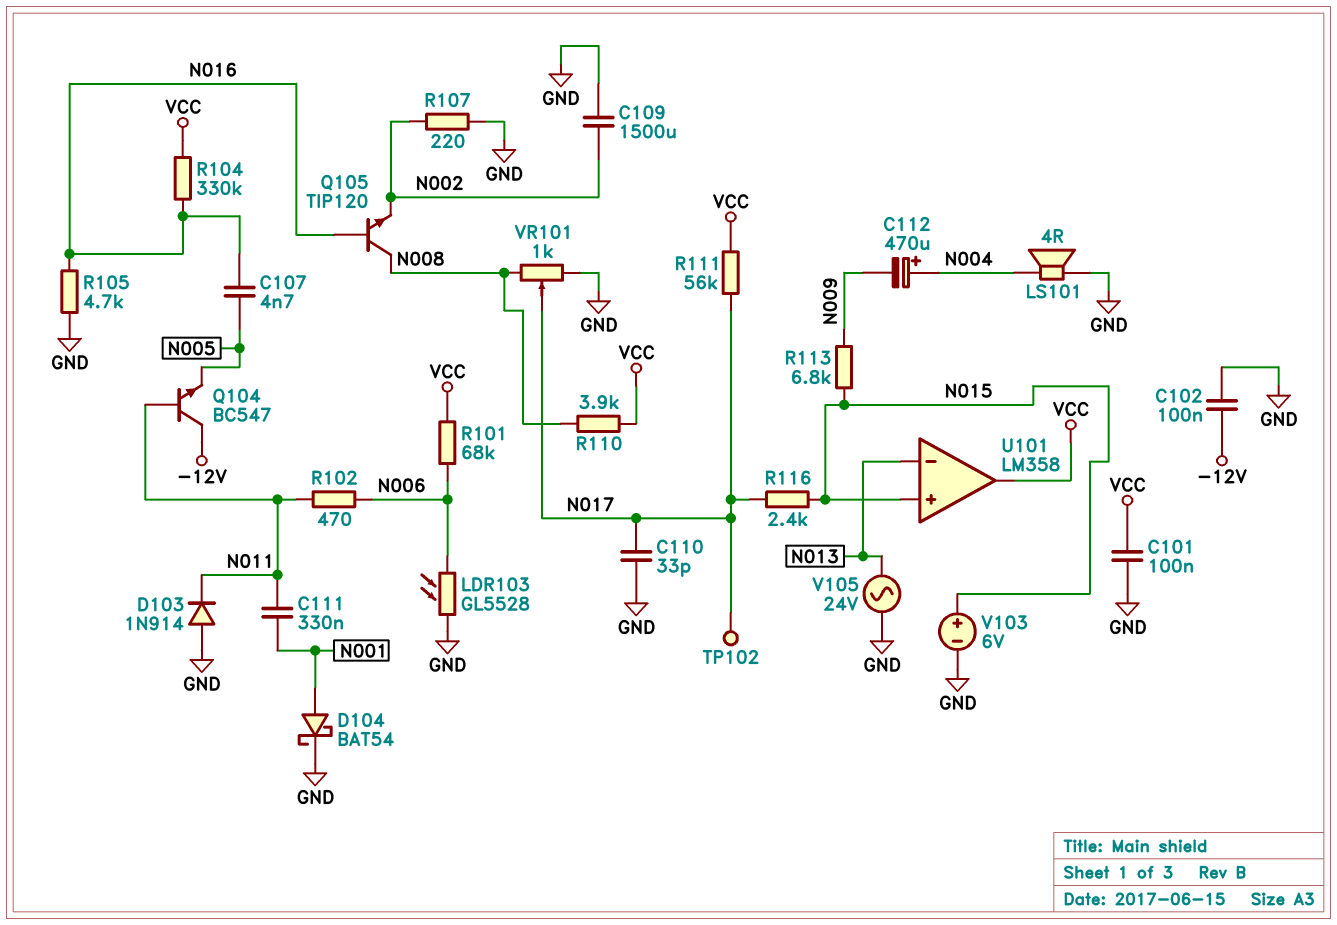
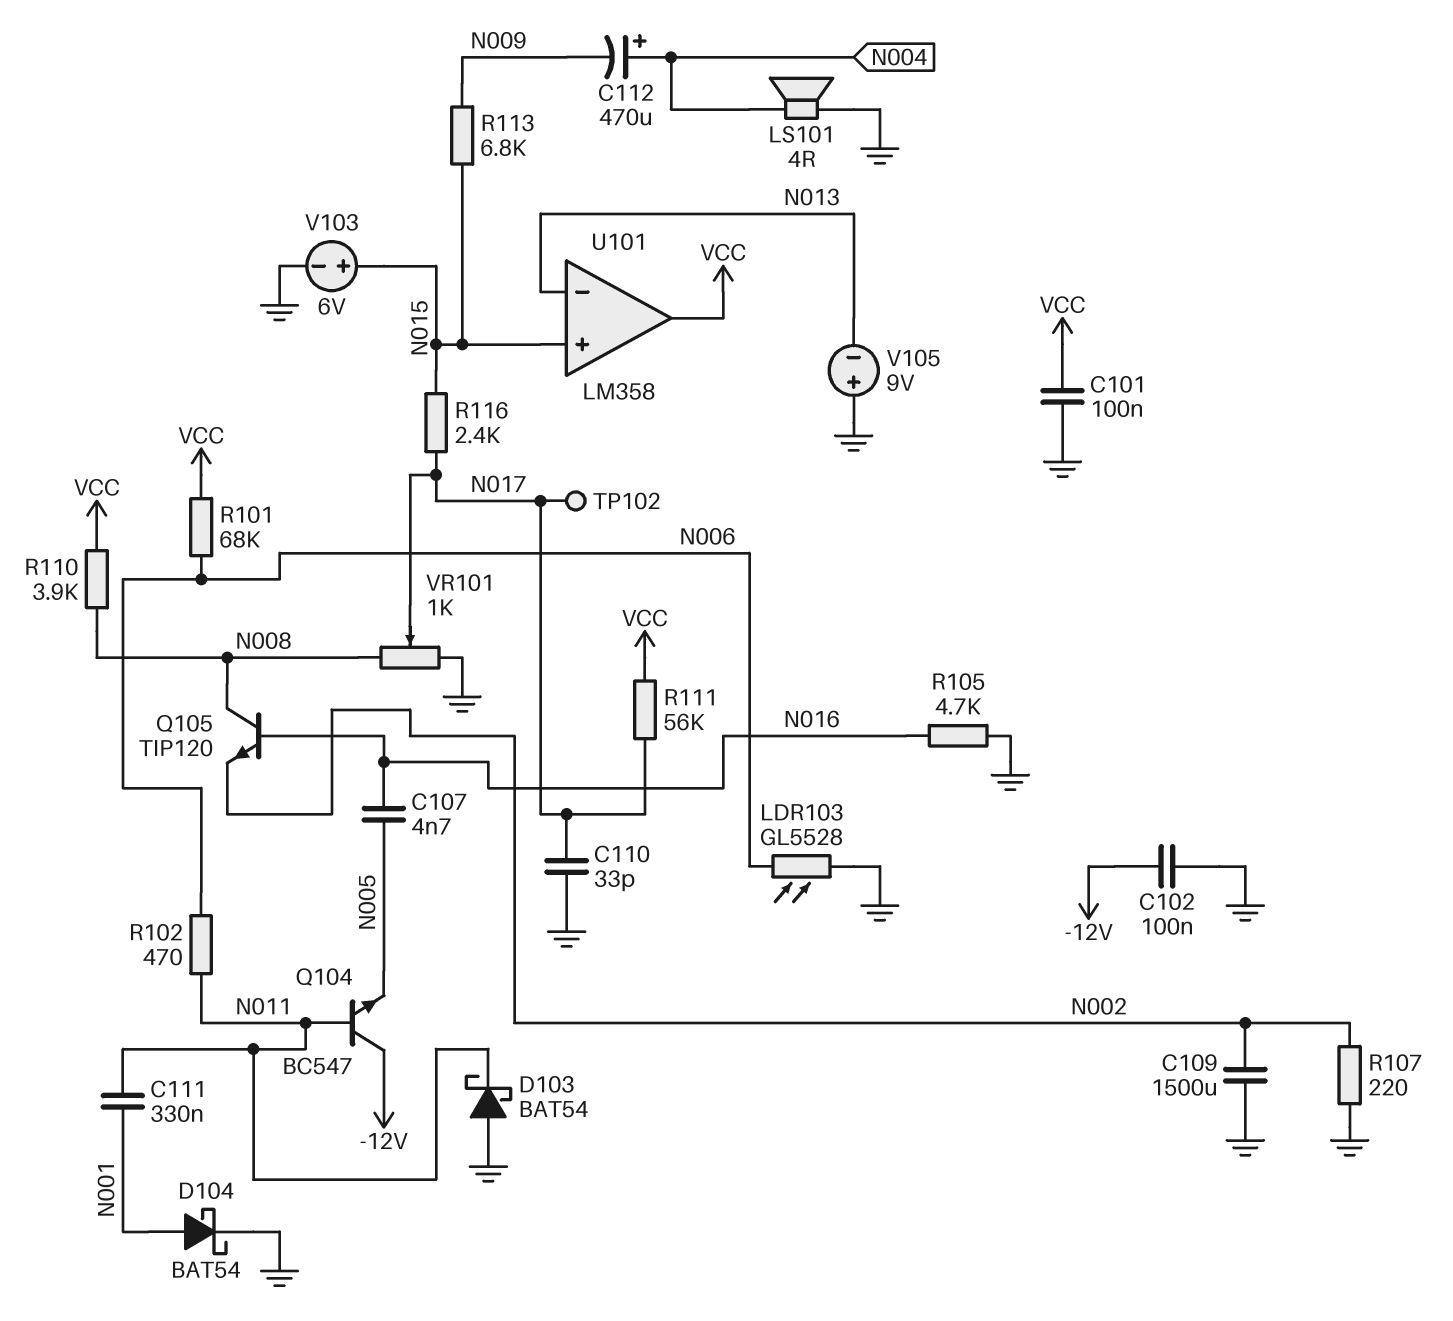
D103: diode 1N914 (A GND, K N011) -> schottky BAT54 (A GND, K N011)
R104: 330k (N016, VCC) -> none
V105: AC 24V (GND, N013) -> 9V (plus GND, minus N013)

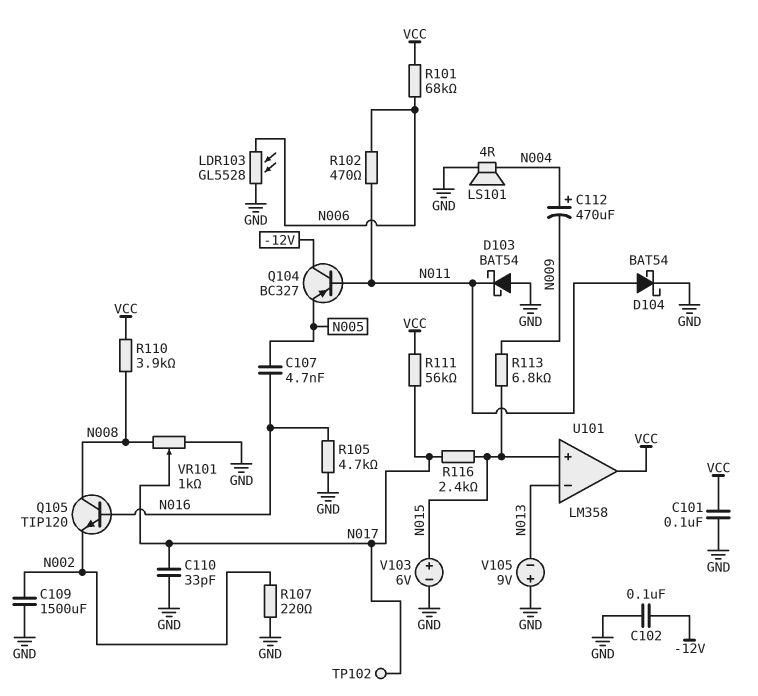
C111: 330nF (N001, N011) -> none
D104: schottky BAT54 (A N001, K GND) -> schottky BAT54 (A N011, K GND)
Q104: NPN BC547 (B N011, C -12V, E N005) -> PNP BC327 (B N011, C -12V, E N005)

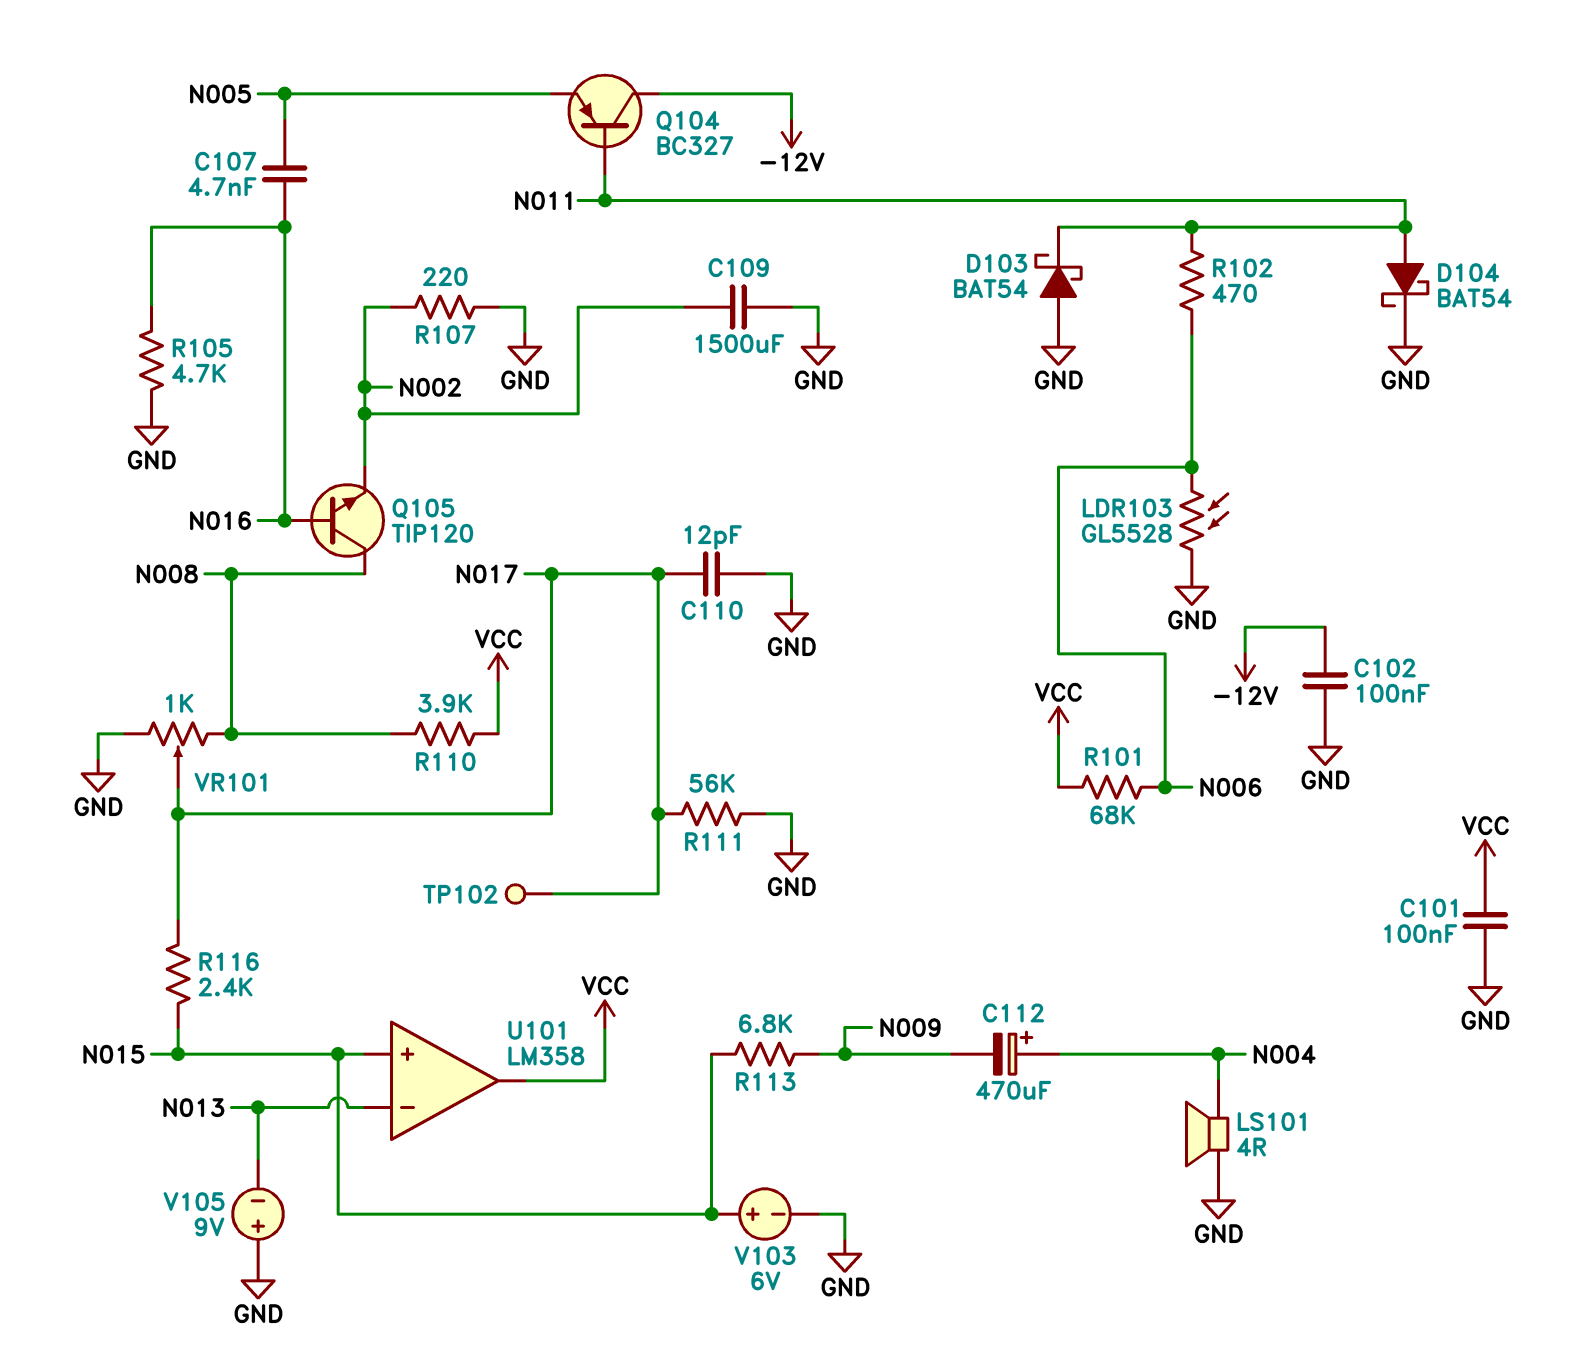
C110: 33pF (GND, N017) -> 12pF (GND, N017)
R111: 56k (N017, VCC) -> 56k (GND, N017)

